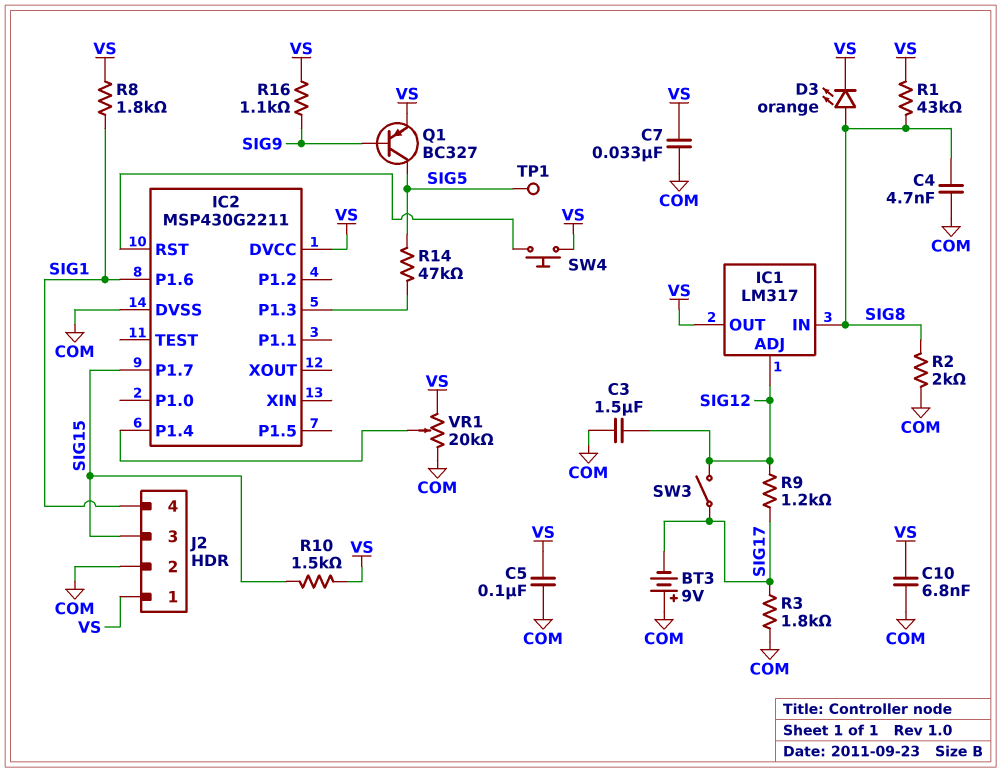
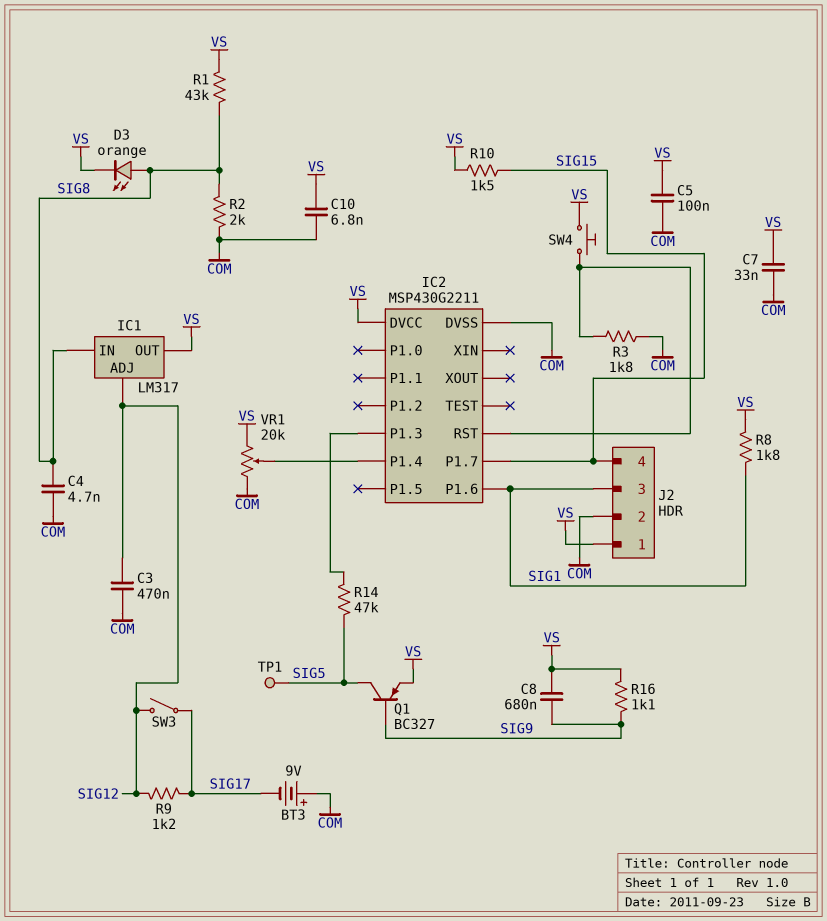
C3: 1.5uF (COM, SIG12) -> 470nF (COM, SIG12)
C8: none -> 680nF (SIG9, VS)
J2 pin 3: SIG15 -> SIG1
J2 pin 4: SIG1 -> SIG15
R3: 1.8k (COM, SIG17) -> 1.8k (COM, IC2/RST)

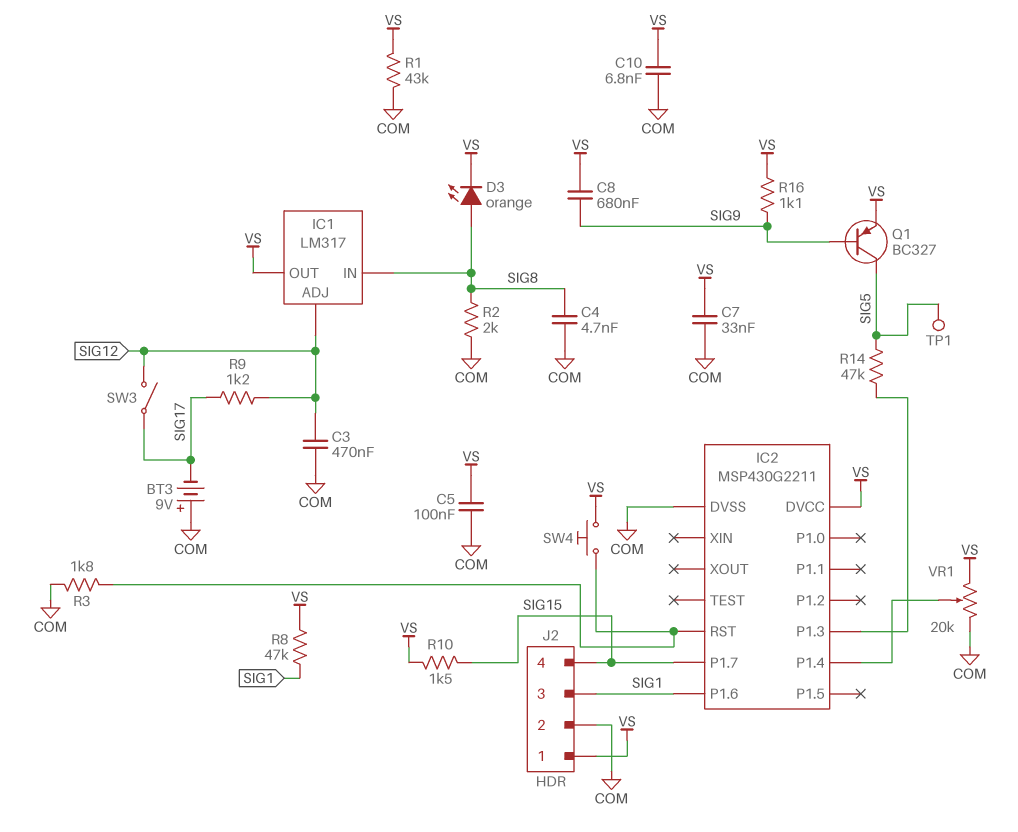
R1: 43k (SIG8, VS) -> 43k (COM, VS)
R8: 1.8k (SIG1, VS) -> 47k (SIG1, VS)

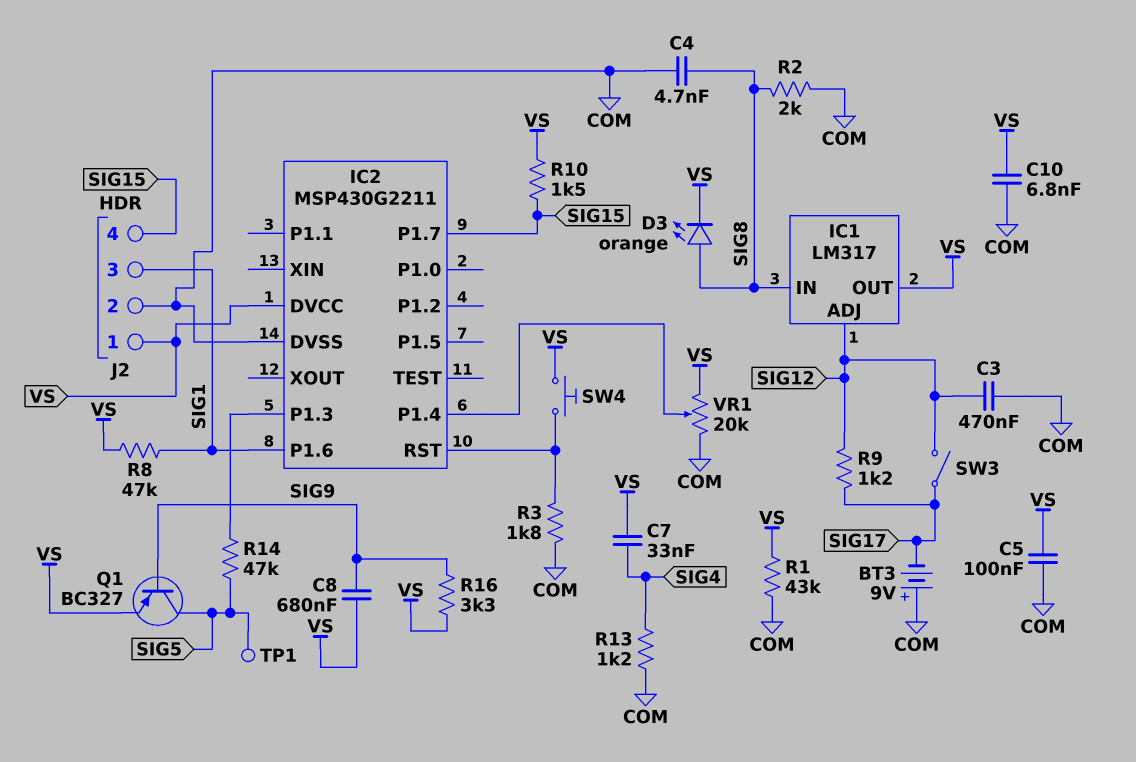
C7: 33nF (COM, VS) -> 33nF (SIG4, VS)
R13: none -> 1.2k (COM, SIG4)
R16: 1.1k (SIG9, VS) -> 3.3k (SIG9, VS)

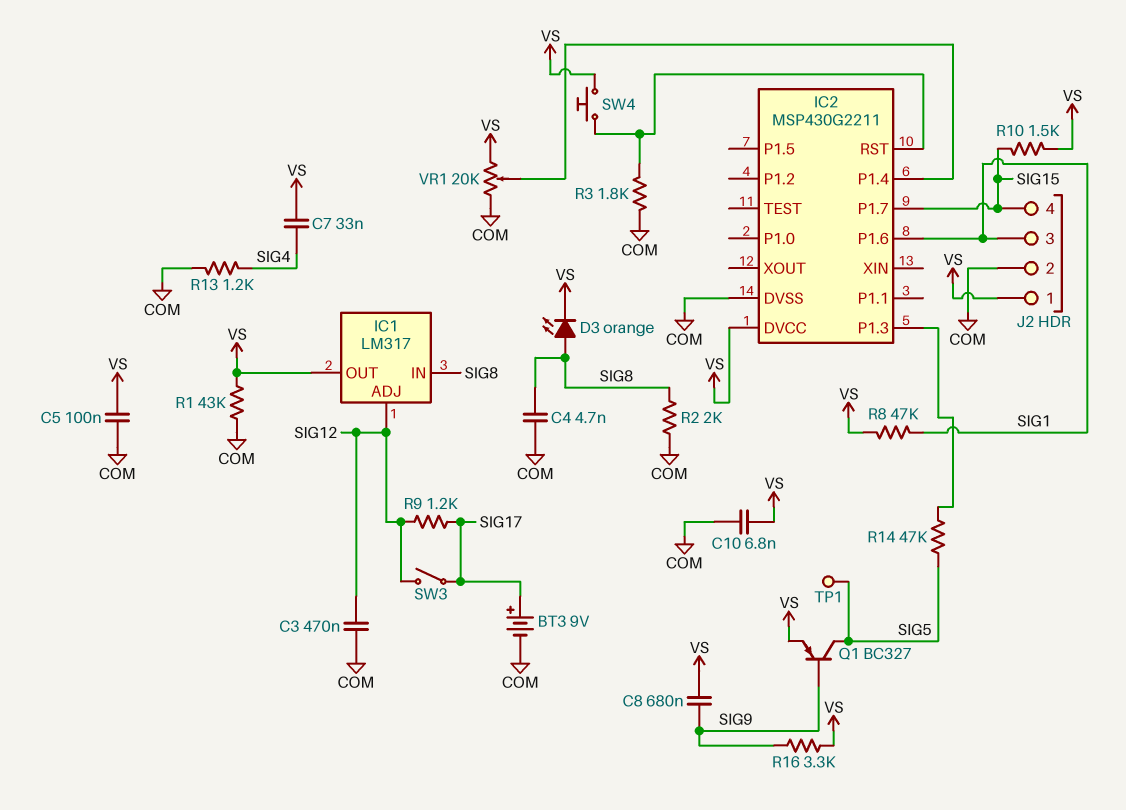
BT3: 9V (plus COM, minus SIG17) -> 9V (plus SIG17, minus COM)

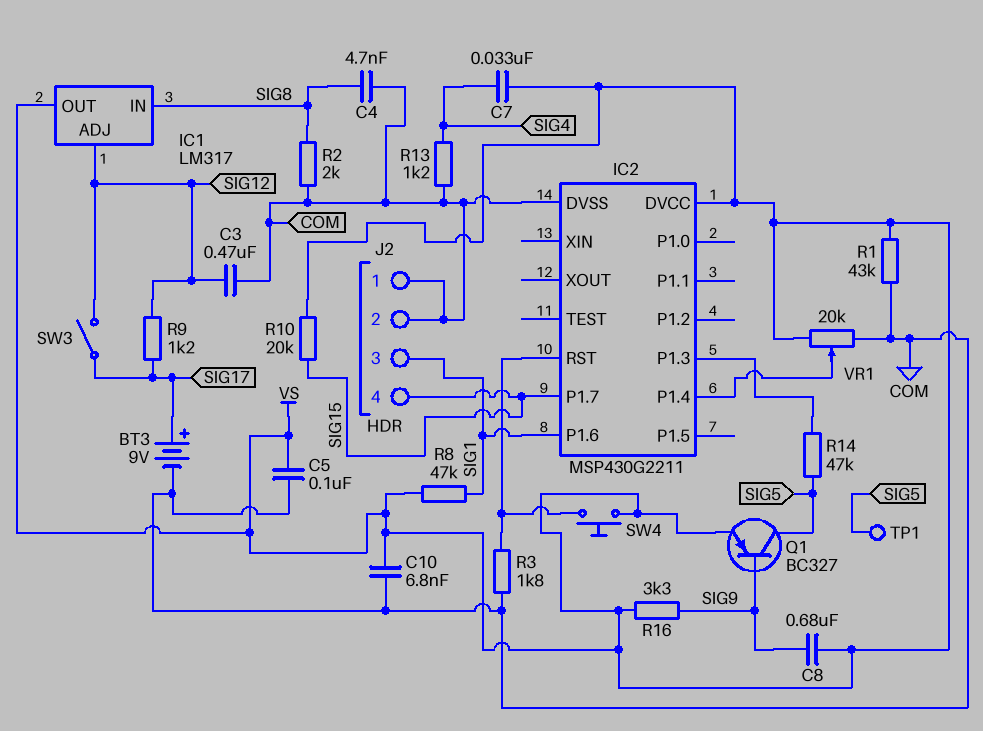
D3: LED orange (A SIG8, K VS) -> none
J2 pin 1: VS -> COM
R10: 1.5k (SIG15, VS) -> 20k (SIG15, VS)

